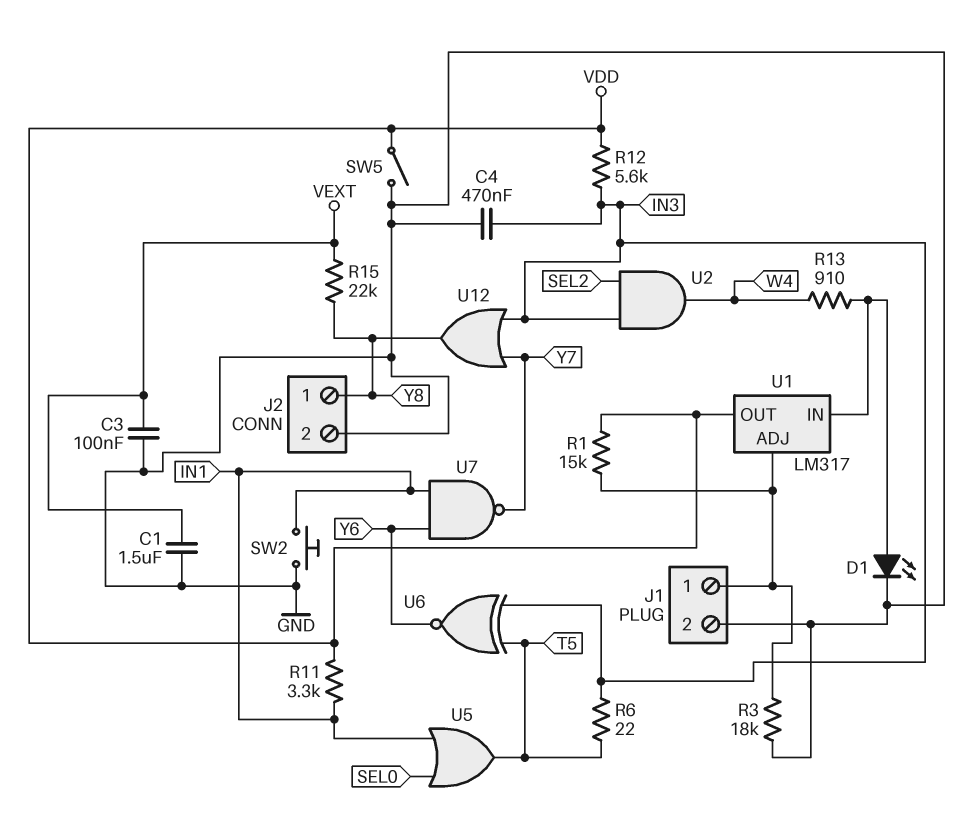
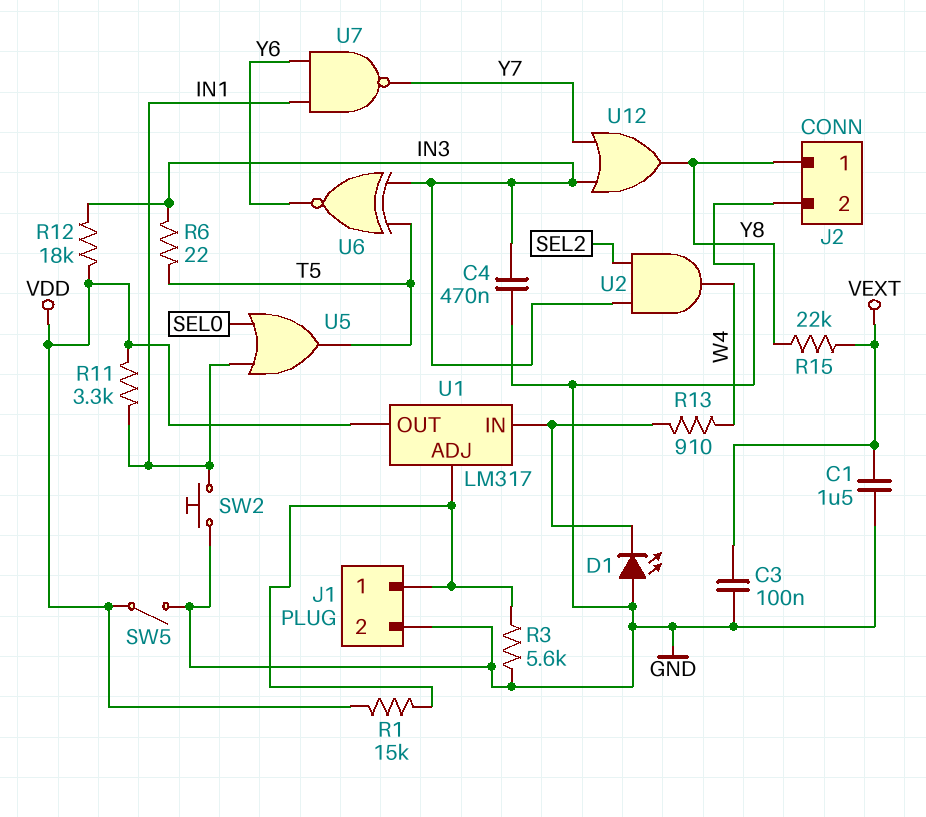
D1: LED (A U1/IN, K GND) -> LED (A GND, K U1/IN)
R3: 18k (GND, J1/1) -> 5.6k (GND, J1/1)
R12: 5.6k (IN3, VDD) -> 18k (IN3, VDD)

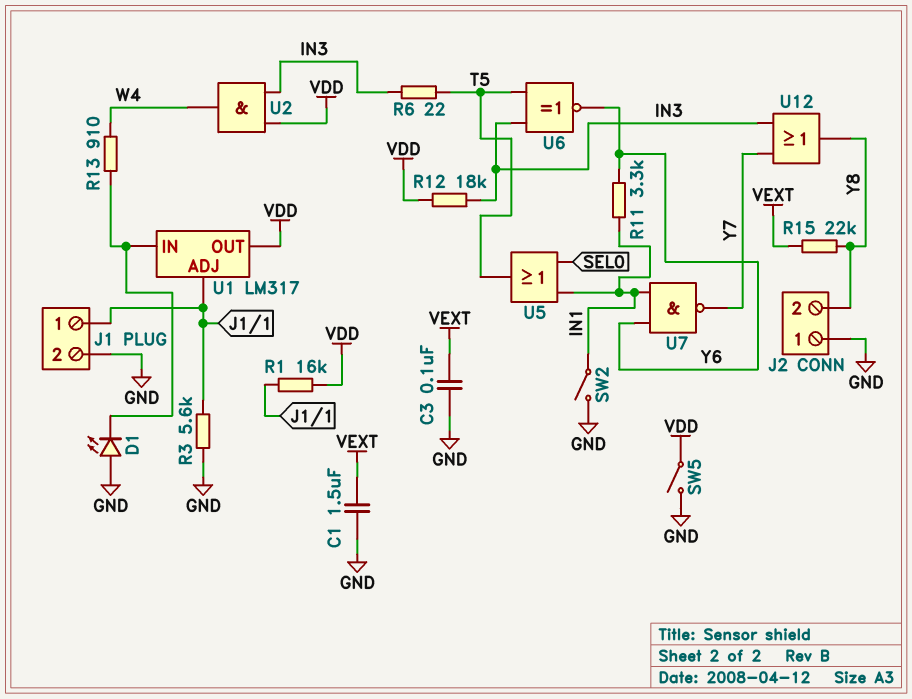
C4: 470nF (GND, IN3) -> none
J2 pin 1: Y8 -> GND
J2 pin 2: GND -> Y8
R1: 15k (J1/1, VDD) -> 16k (J1/1, VDD)
R11: 3.3k (IN1, VDD) -> 3.3k (IN1, Y6)
SW2: button (GND, IN1) -> switch (GND, IN1)
U2: AND (in IN3, in SEL2, out W4) -> AND (in IN3, in VDD, out W4)

